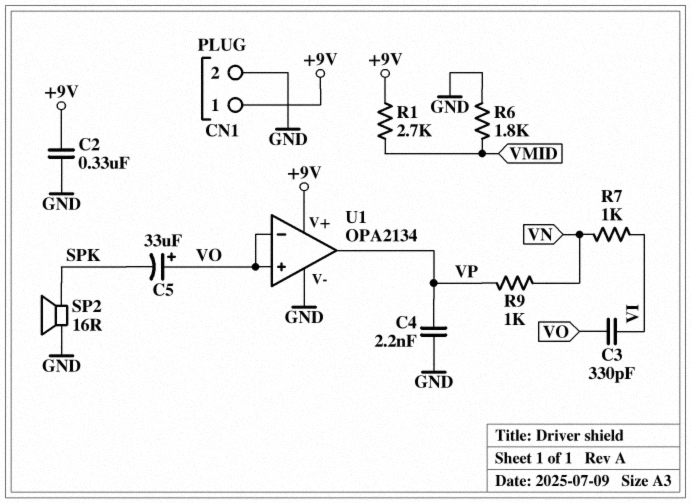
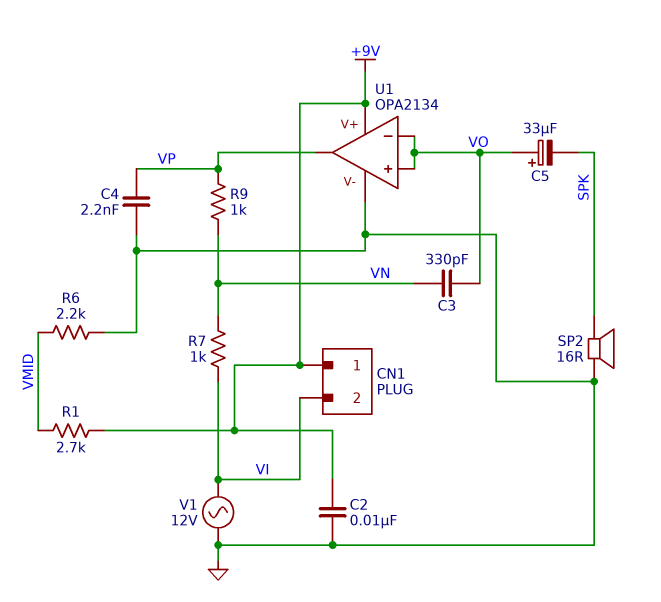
C2: 330nF (+9V, GND) -> 10nF (+9V, GND)
C3: 330pF (VI, VO) -> 330pF (VN, VO)
CN1 pin 2: GND -> VI
R6: 1.8k (GND, VMID) -> 2.2k (GND, VMID)
V1: none -> AC 12V (GND, VI)

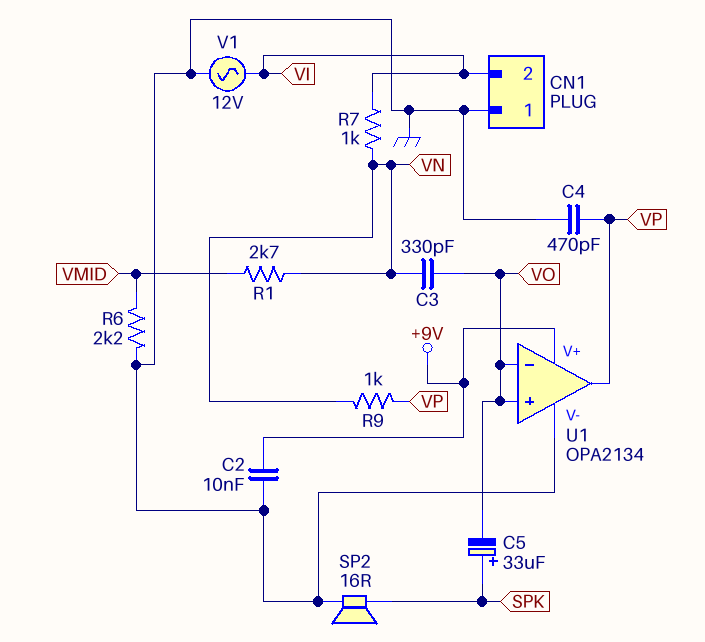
C4: 2.2nF (GND, VP) -> 470pF (GND, VP)
C5: 33uF (plus VO, minus SPK) -> 33uF (plus SPK, minus VO)
CN1 pin 1: +9V -> GND
R1: 2.7k (+9V, VMID) -> 2.7k (VMID, VN)

